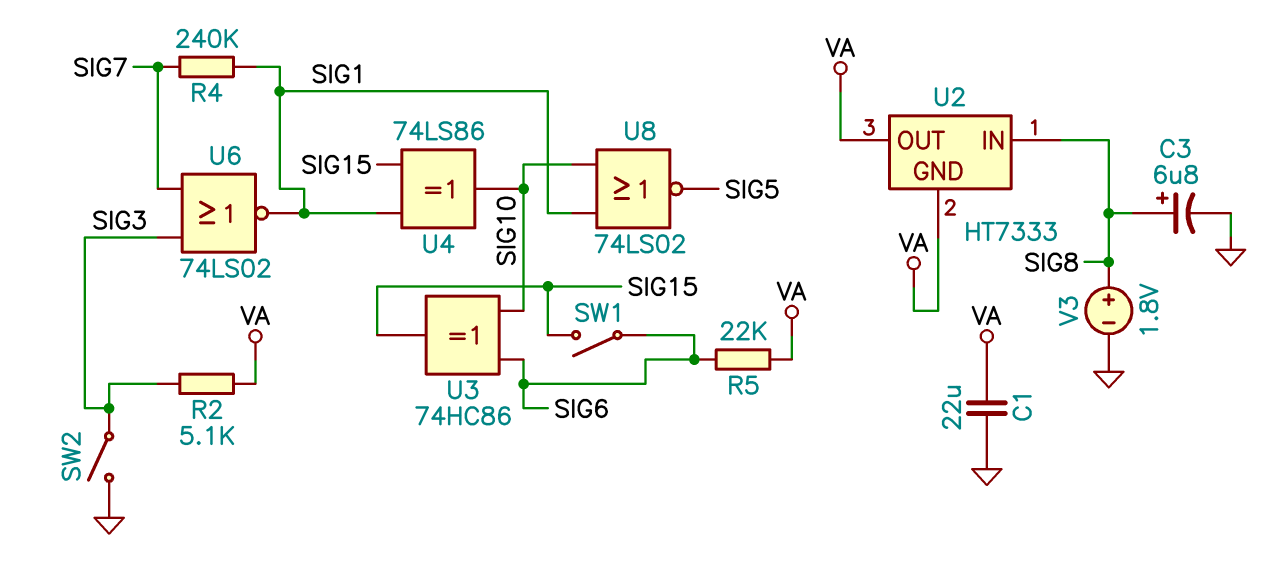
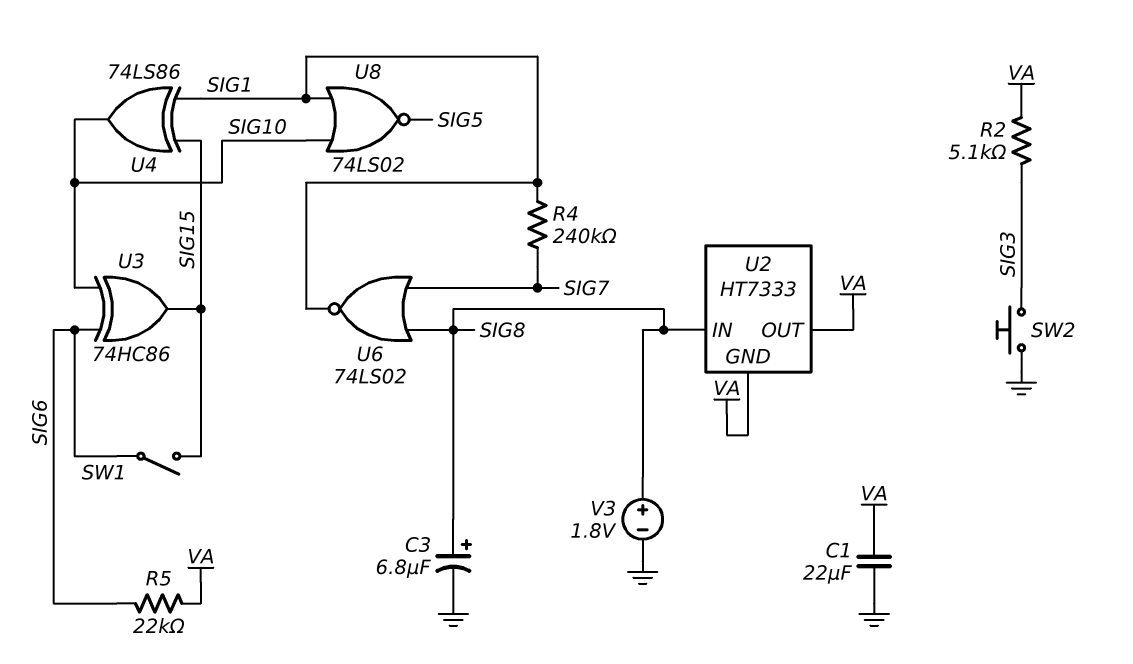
SW2: switch (GND, SIG3) -> button (GND, SIG3)
U6: NOR 74LS02 (in SIG3, in SIG7, out SIG1) -> NOR 74LS02 (in SIG7, in SIG8, out SIG1)

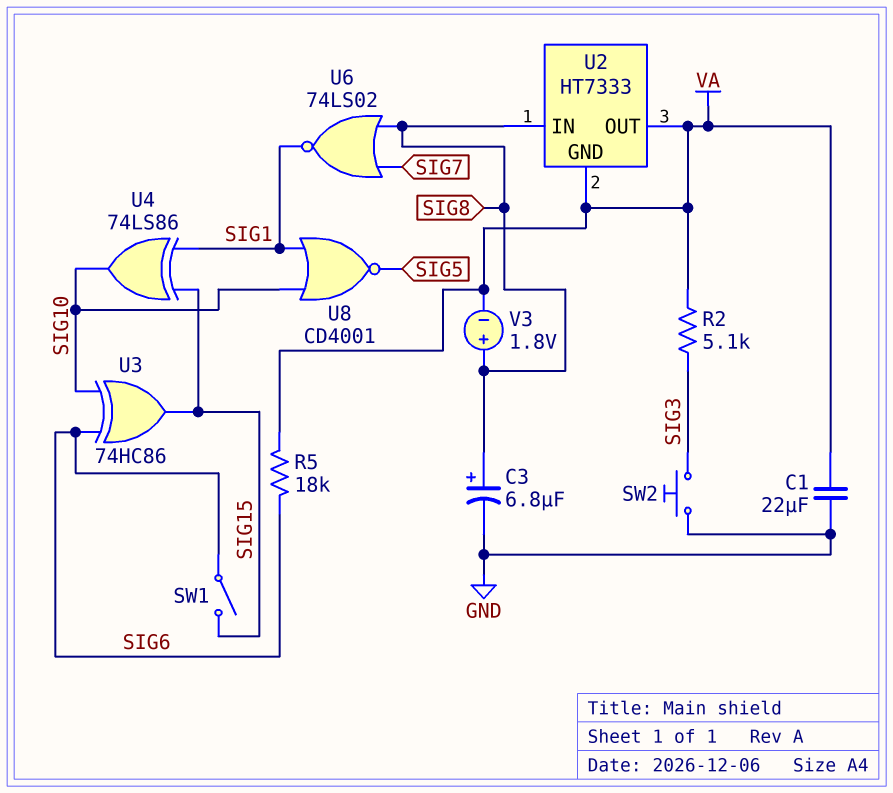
R4: 240k (SIG1, SIG7) -> none
R5: 22k (SIG6, VA) -> 18k (SIG6, VA)
U8: NOR 74LS02 (in SIG1, in SIG10, out SIG5) -> NOR CD4001 (in SIG1, in SIG10, out SIG5)
V3: 1.8V (plus SIG8, minus GND) -> 1.8V (plus SIG8, minus VA)

